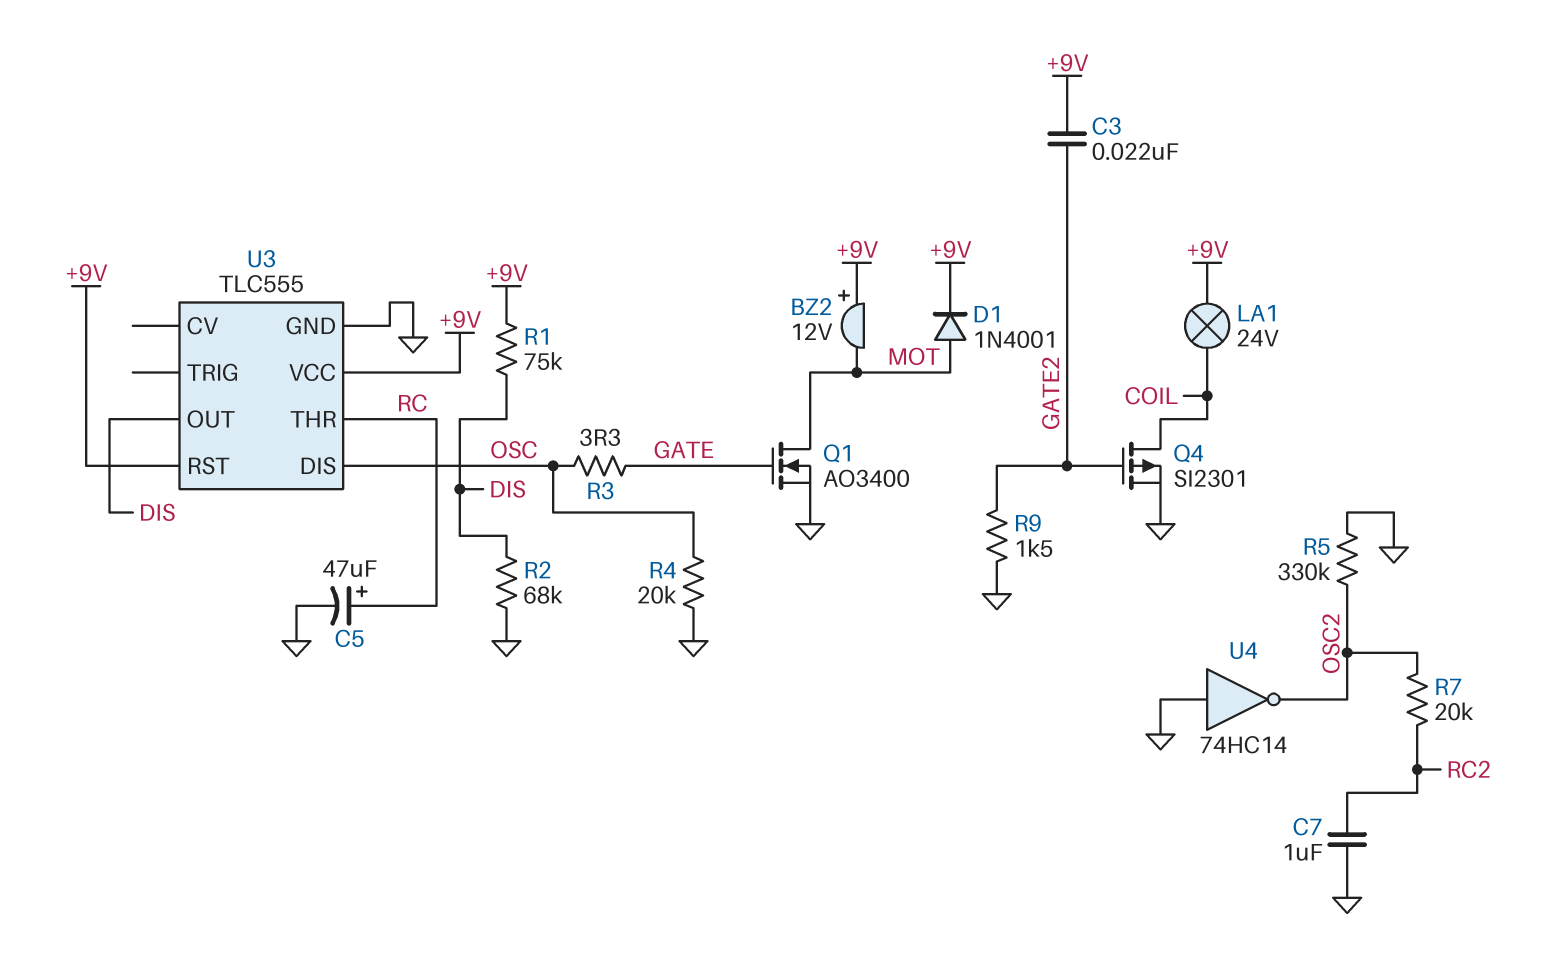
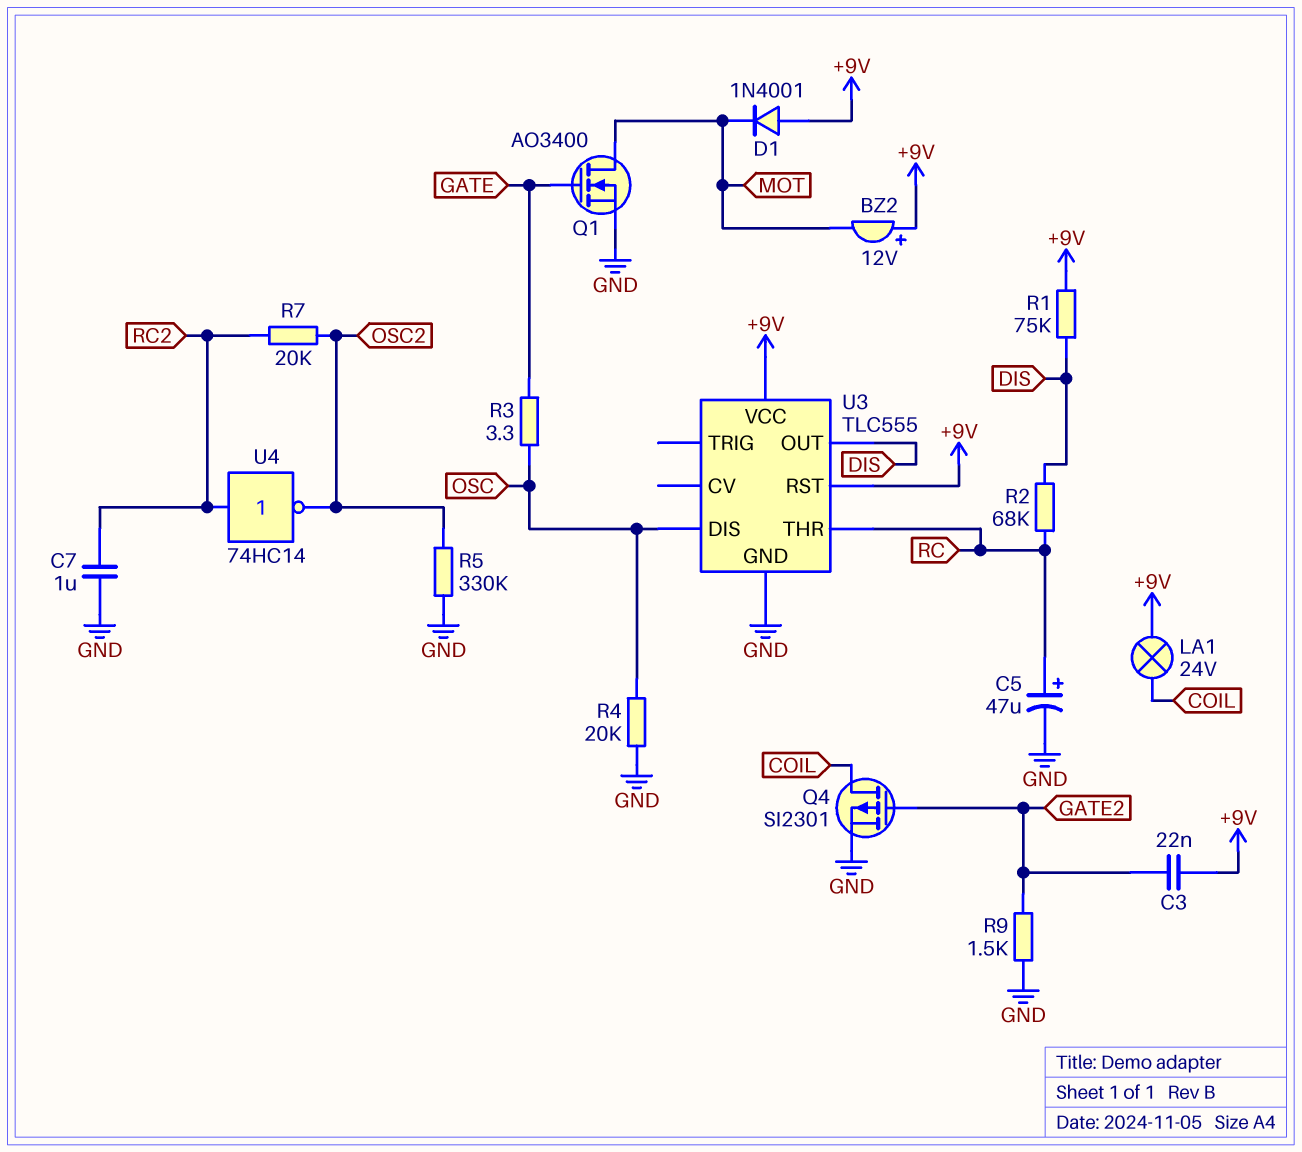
D1: diode 1N4001 (A MOT, K +9V) -> diode 1N4001 (A +9V, K MOT)
R2: 68k (DIS, GND) -> 68k (DIS, RC)
U4: NOT 74HC14 (in GND, out OSC2) -> NOT 74HC14 (in RC2, out OSC2)

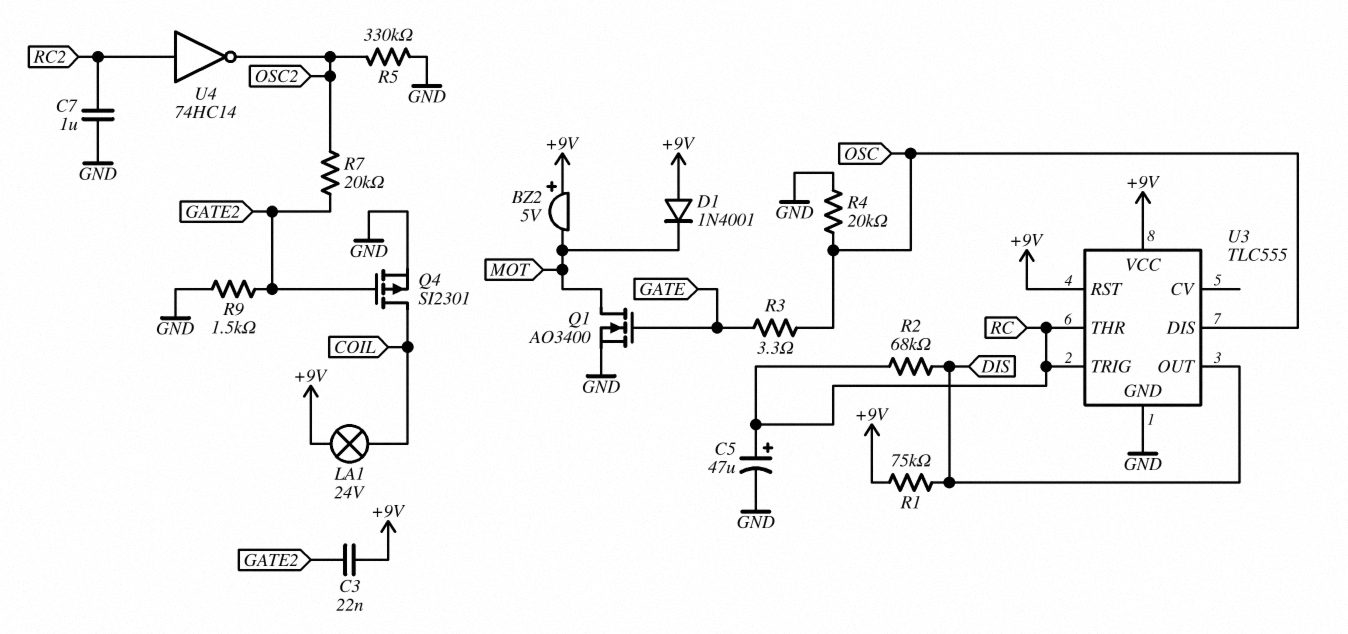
BZ2: buzzer 12V (plus +9V, minus MOT) -> buzzer 5V (plus +9V, minus MOT)
R7: 20k (OSC2, RC2) -> 20k (GATE2, OSC2)
U3 pin TRIG: none -> RC

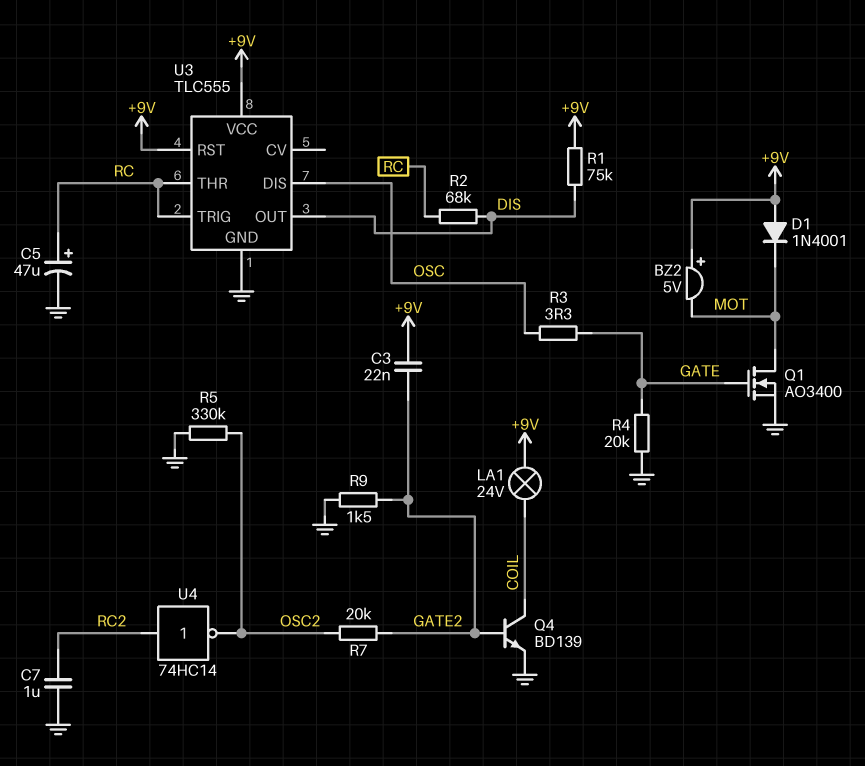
Q4: PMOS SI2301 (G GATE2, D COIL, S GND) -> NPN BD139 (B GATE2, C COIL, E GND)
R4: 20k (GND, OSC) -> 20k (GATE, GND)

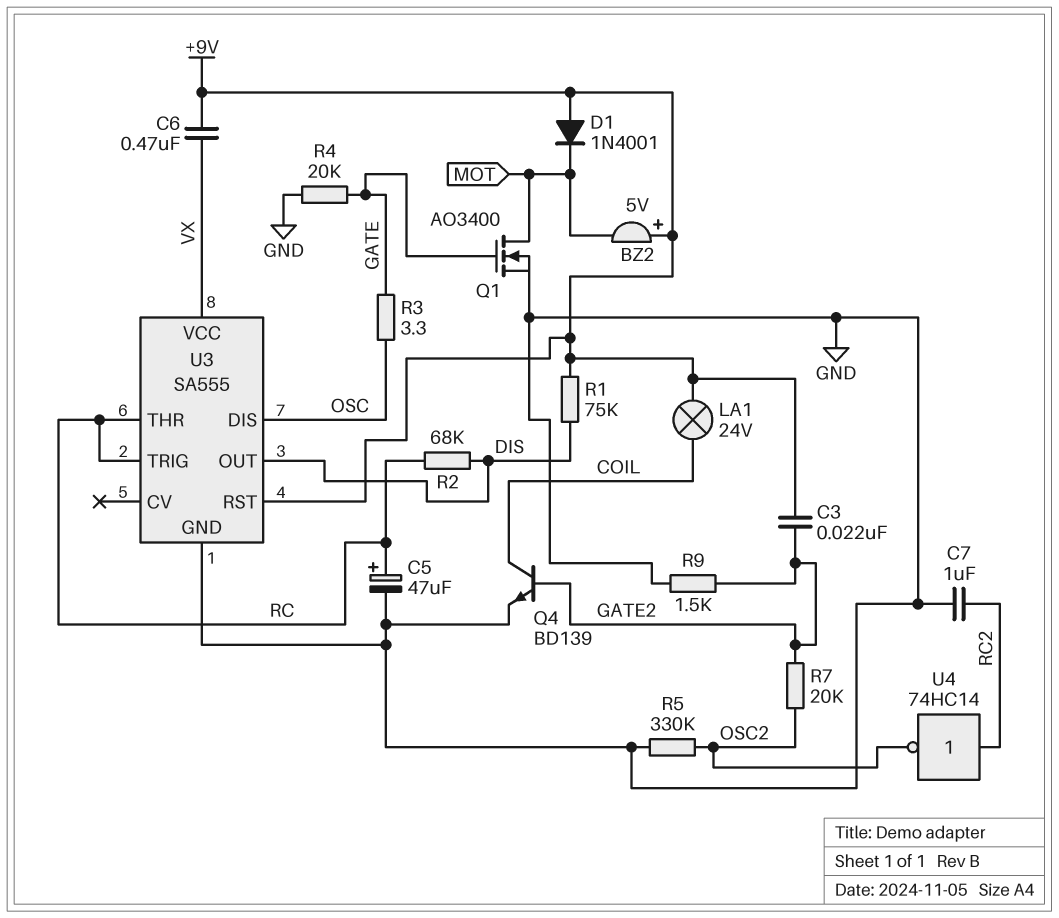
C6: none -> 470nF (+9V, VX)
U3: TLC555 -> SA555
U3 pin VCC: +9V -> VX

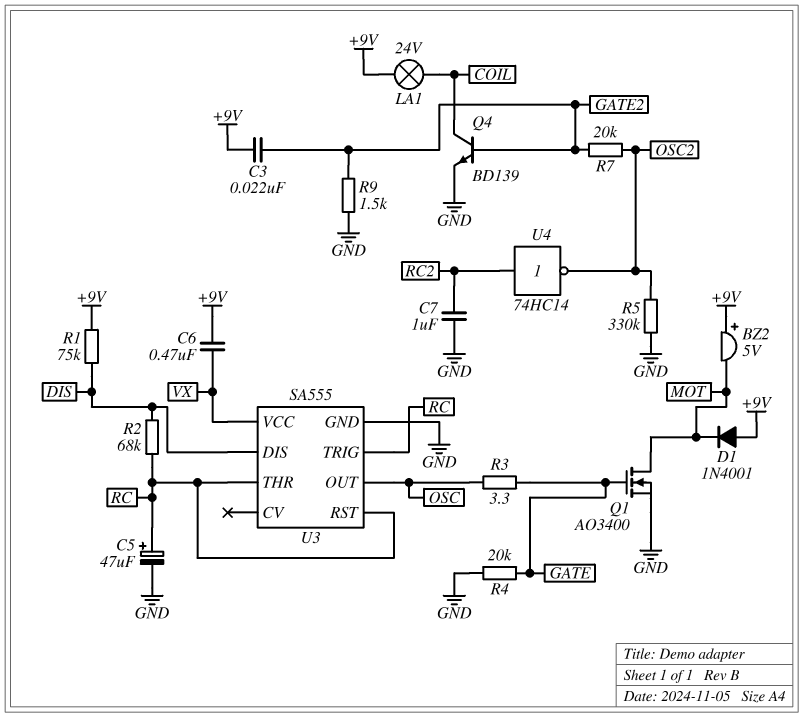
U3 pin DIS: OSC -> DIS
U3 pin OUT: DIS -> OSC
U3 pin RST: +9V -> RC

